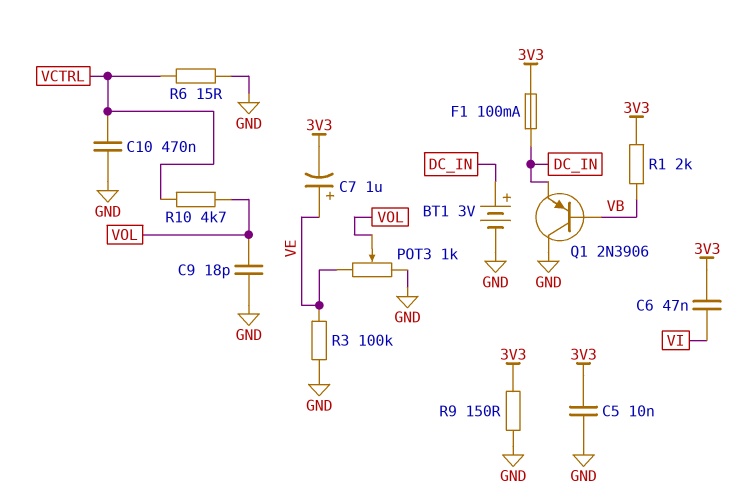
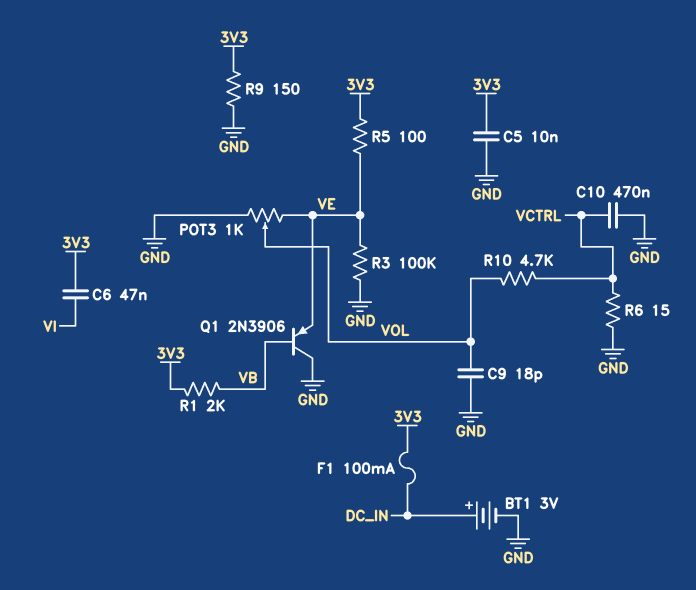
C7: 1uF (plus VE, minus 3V3) -> none
Q1: PNP 2N3906 (B VB, C GND, E DC_IN) -> PNP 2N3906 (B VB, C GND, E VE)
R5: none -> 100 (3V3, VE)

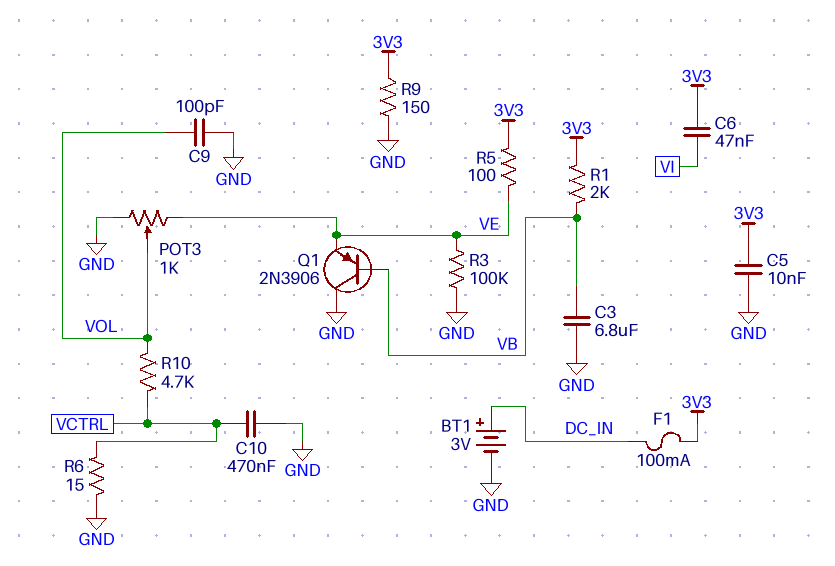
C3: none -> 6.8uF (GND, VB)
C9: 18pF (GND, VOL) -> 100pF (GND, VOL)

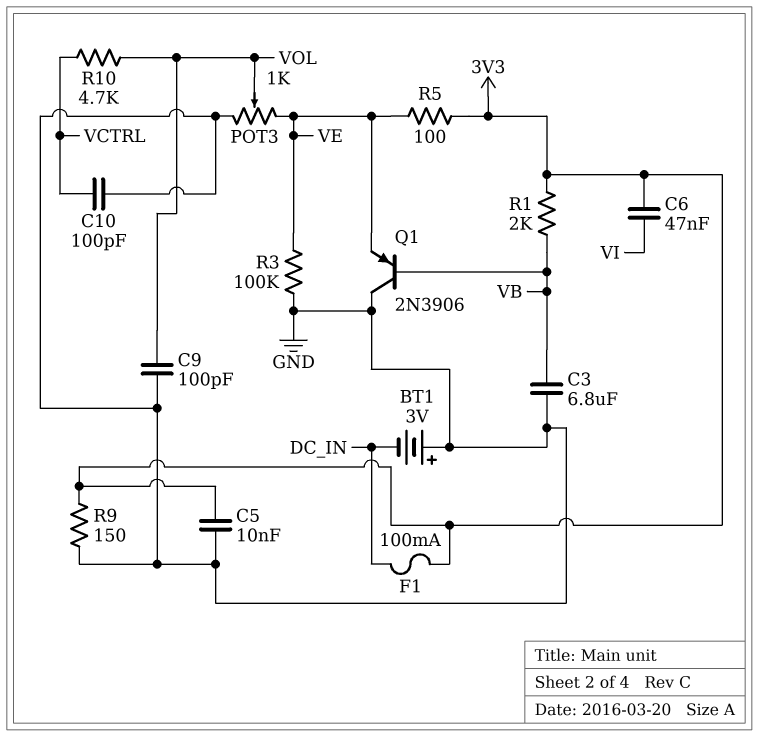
BT1: 3V (plus DC_IN, minus GND) -> 3V (plus GND, minus DC_IN)
C10: 470nF (GND, VCTRL) -> 100pF (GND, VCTRL)
R6: 15 (GND, VCTRL) -> none

